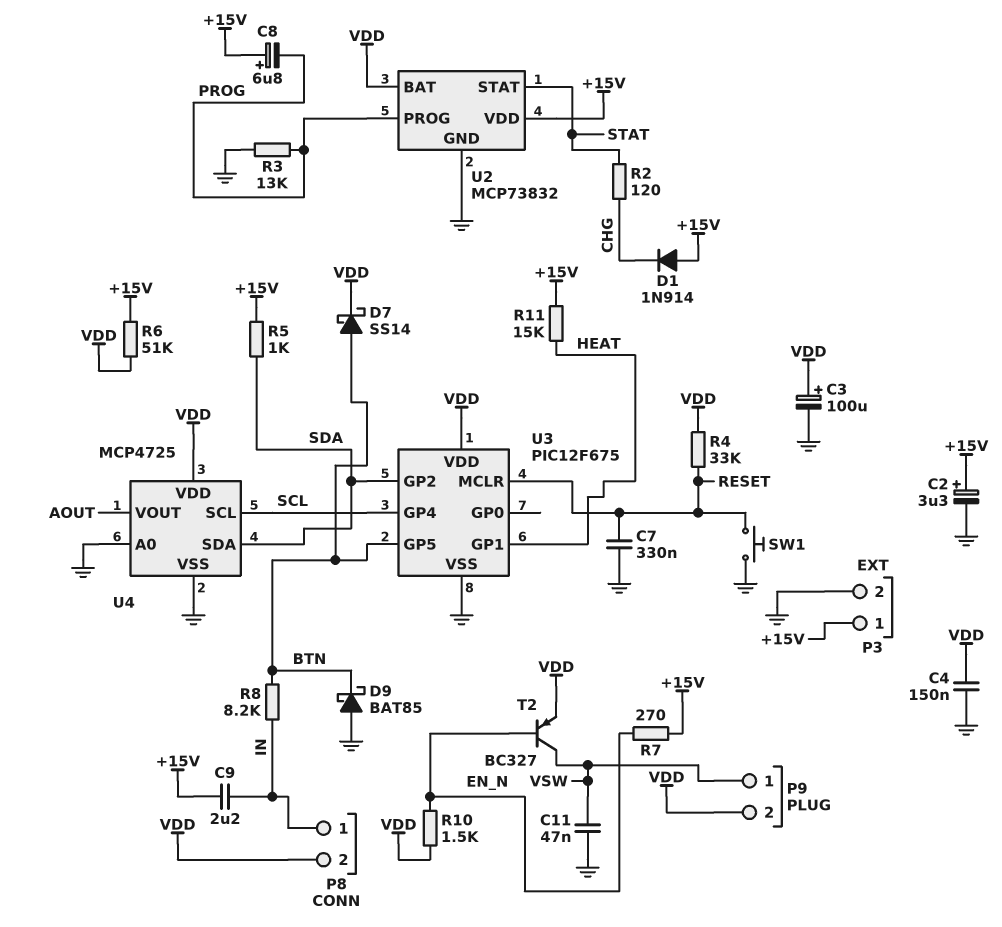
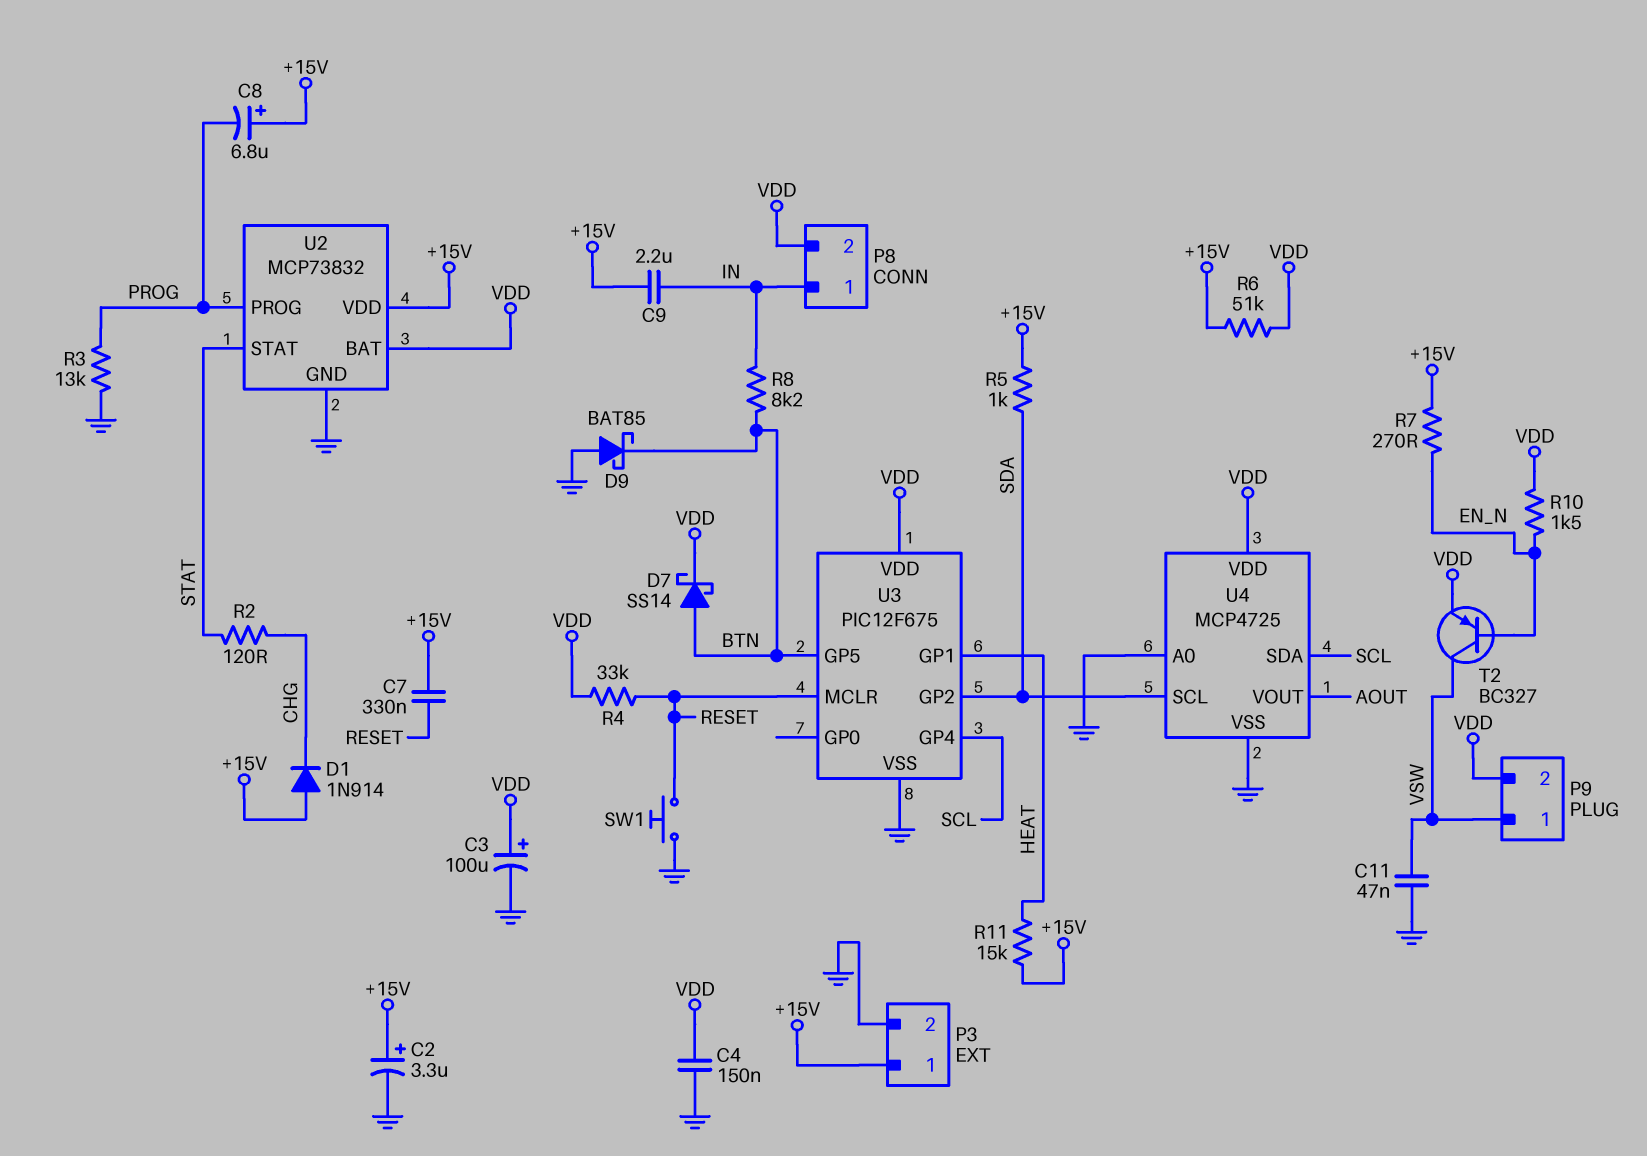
C7: 330nF (GND, RESET) -> 330nF (+15V, RESET)
U4 pin SCL: SCL -> SDA
U4 pin SDA: SDA -> SCL

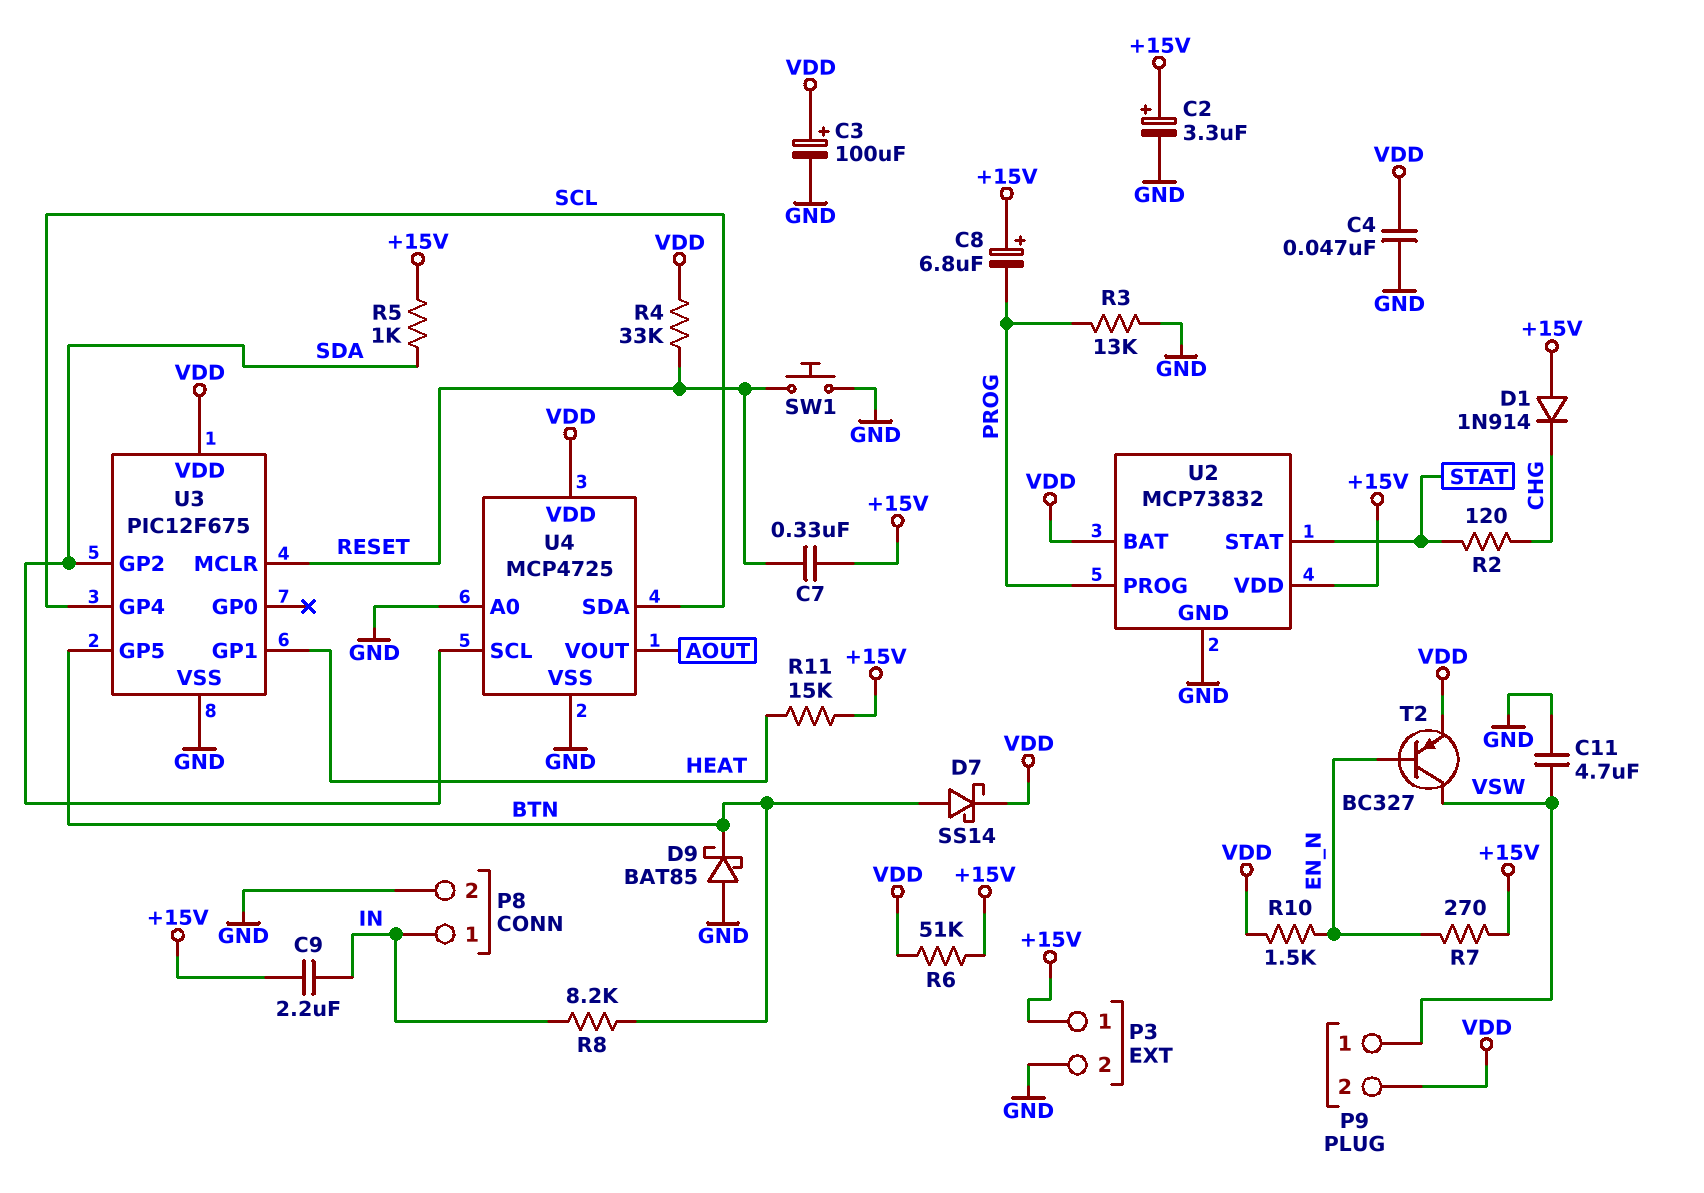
C4: 150nF (GND, VDD) -> 47nF (GND, VDD)
C11: 47nF (GND, VSW) -> 4.7uF (GND, VSW)
P8 pin 2: VDD -> GND

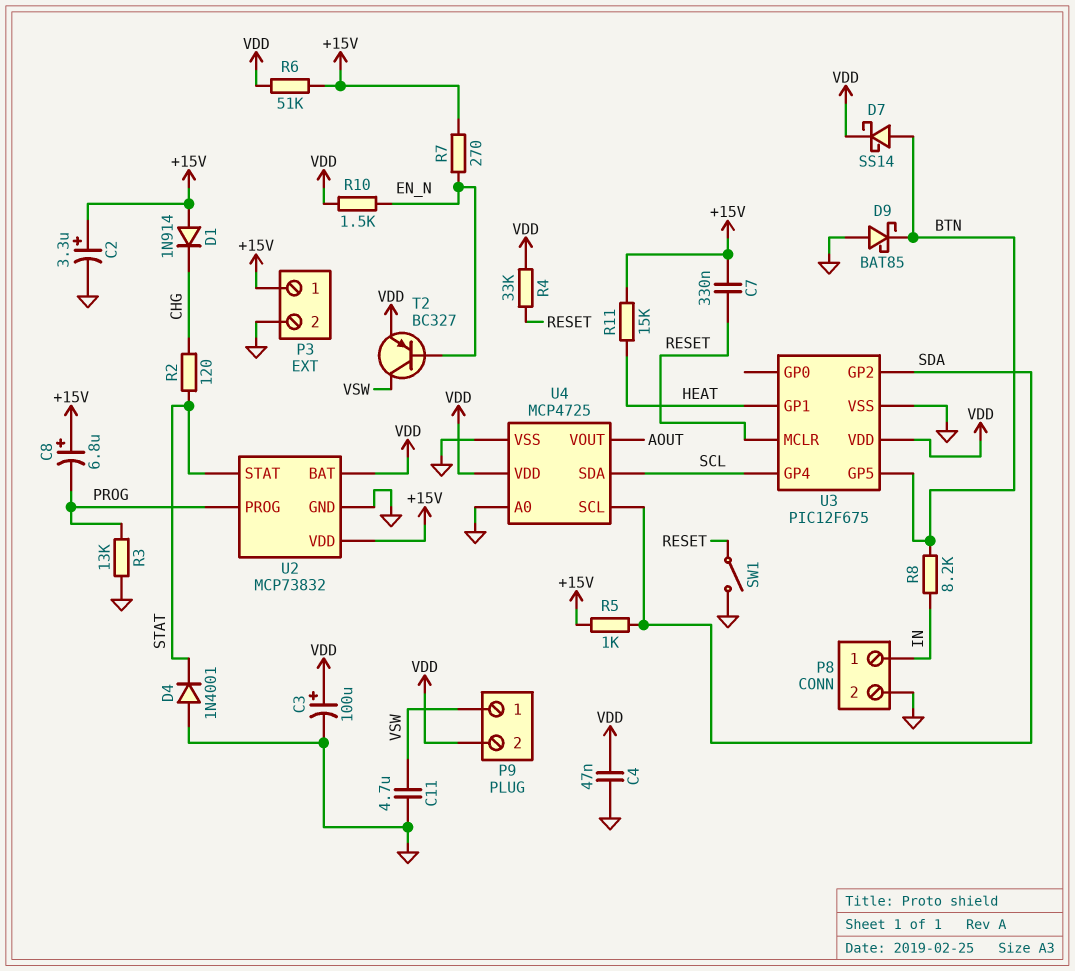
C9: 2.2uF (+15V, IN) -> none
D4: none -> diode 1N4001 (A GND, K STAT)
SW1: button (GND, RESET) -> switch (GND, RESET)

